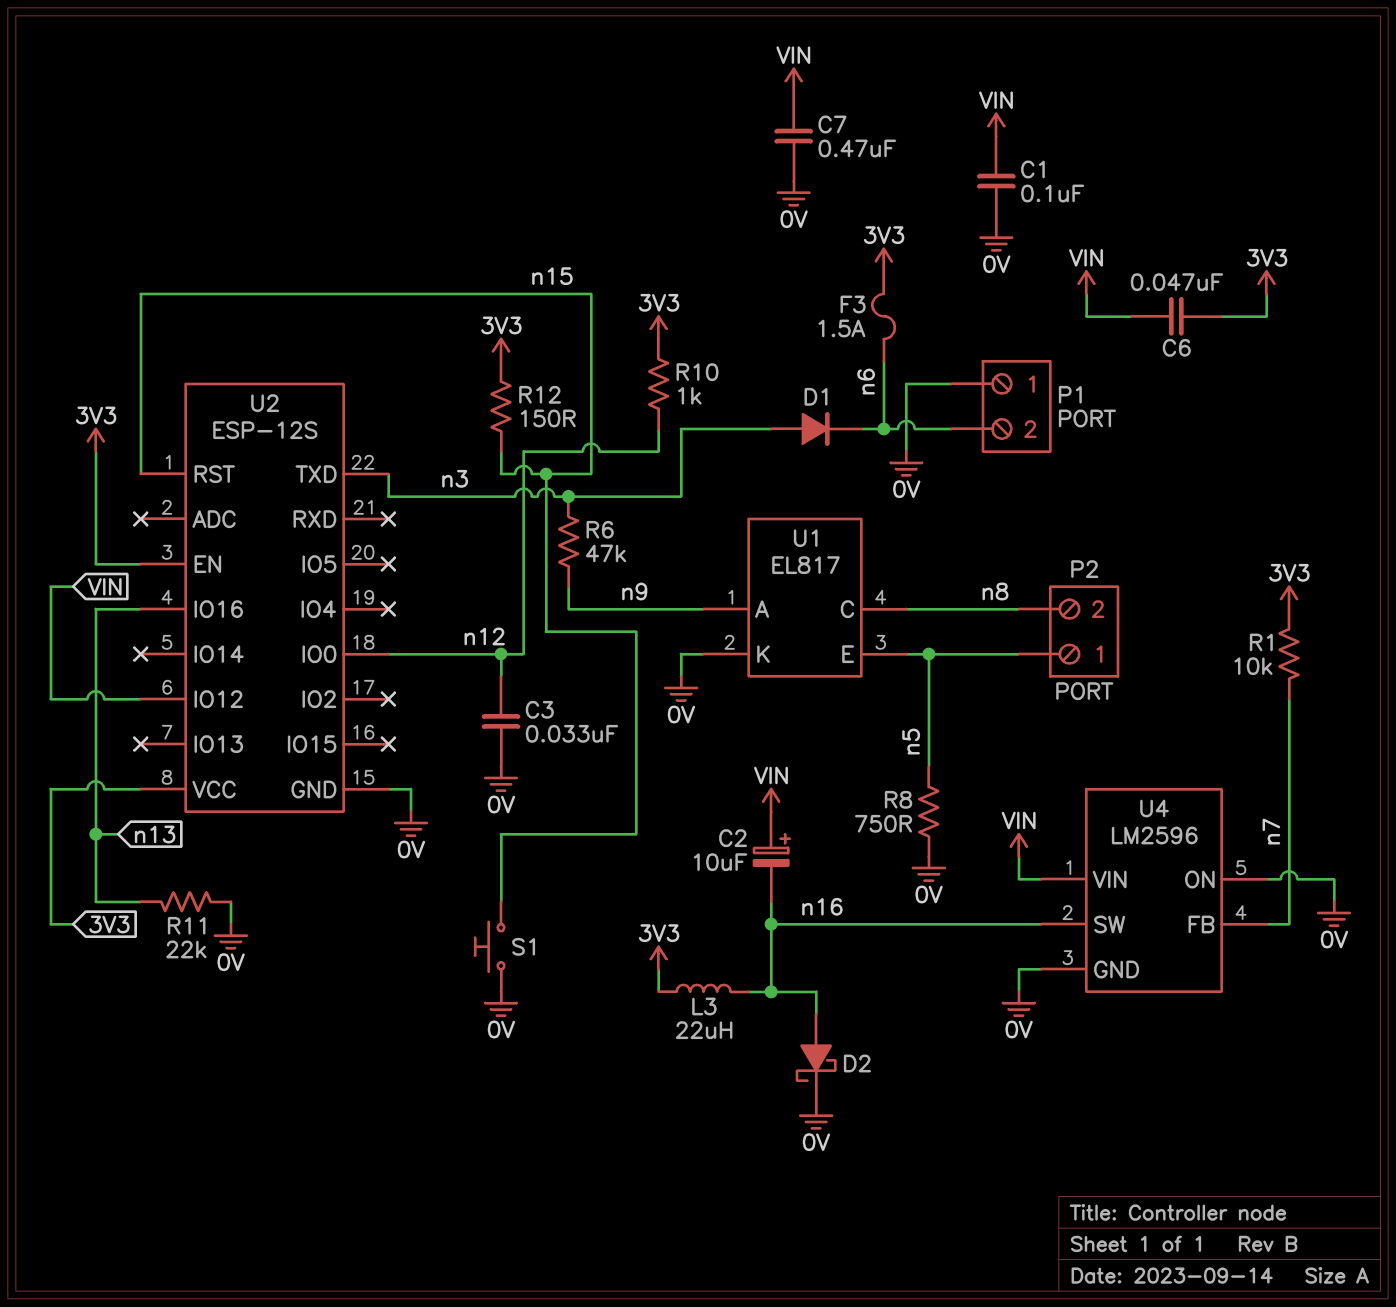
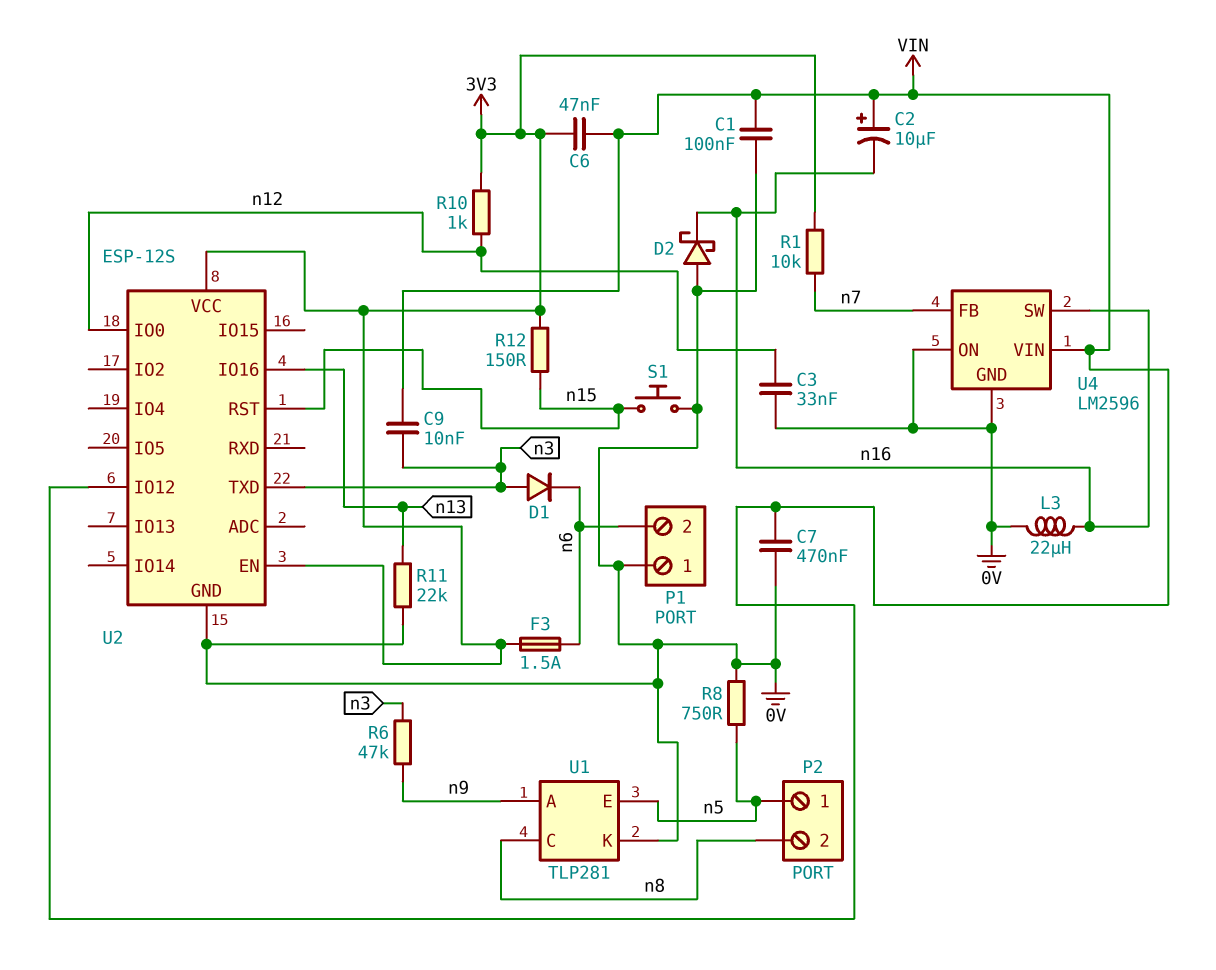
C9: none -> 10nF (VIN, n3)
D2: schottky (A n16, K 0V) -> schottky (A 0V, K n16)
L3: 22uH (3V3, n16) -> 22uH (0V, n16)
U1: EL817 -> TLP281

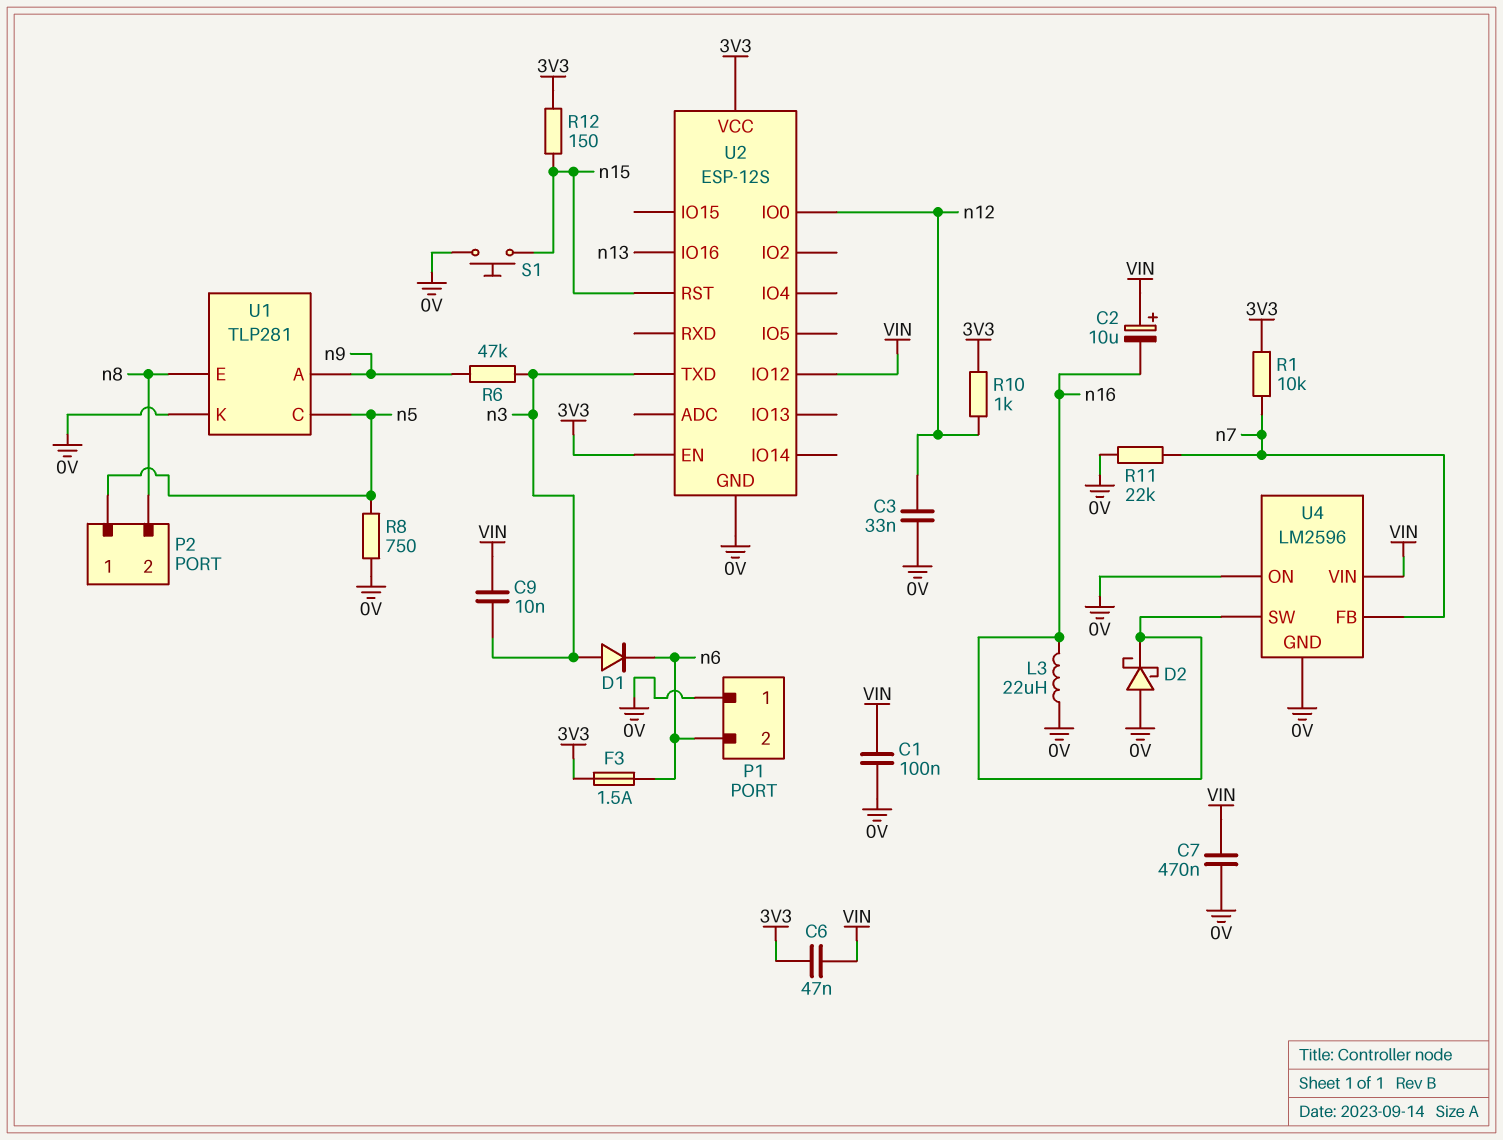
R11: 22k (0V, n13) -> 22k (0V, n7)
U1 pin C: n8 -> n5
U1 pin E: n5 -> n8

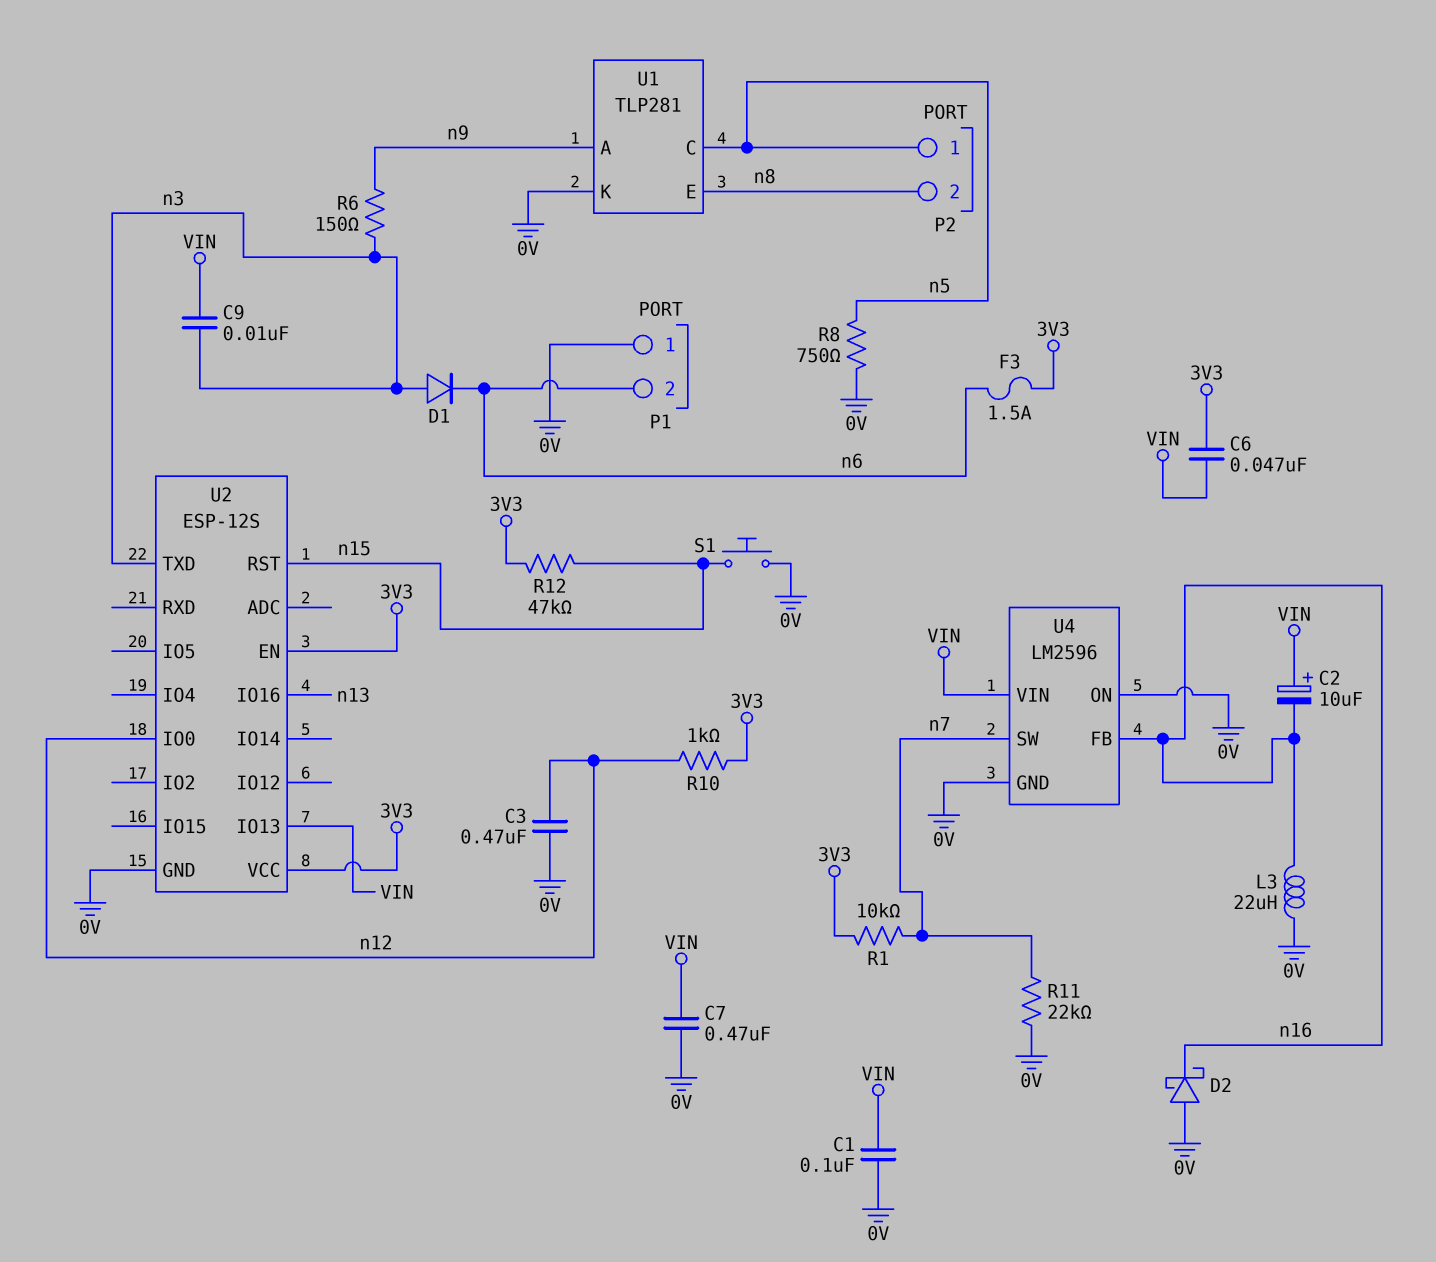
C3: 33nF (0V, n12) -> 470nF (0V, n12)
R6: 47k (n3, n9) -> 150 (n3, n9)
R12: 150 (3V3, n15) -> 47k (3V3, n15)
U2 pin IO12: VIN -> none
U2 pin IO13: none -> VIN
U4 pin FB: n7 -> n16
U4 pin SW: n16 -> n7

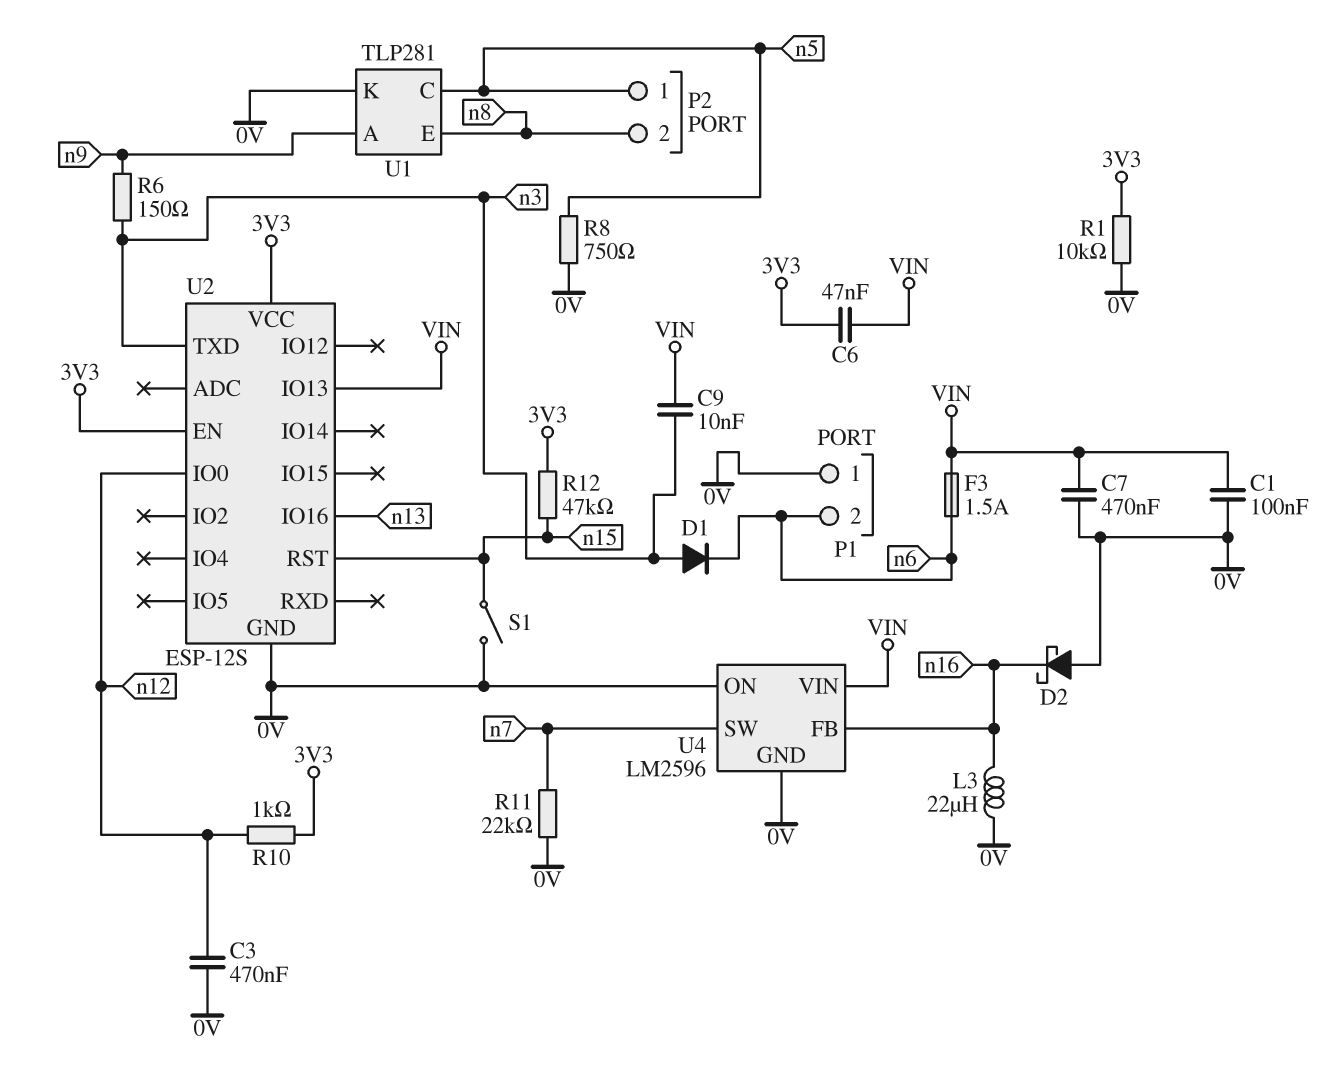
C2: 10uF (plus VIN, minus n16) -> none
F3: 1.5A (3V3, n6) -> 1.5A (VIN, n6)
R1: 10k (3V3, n7) -> 10k (0V, 3V3)
S1: button (0V, n15) -> switch (0V, n15)

